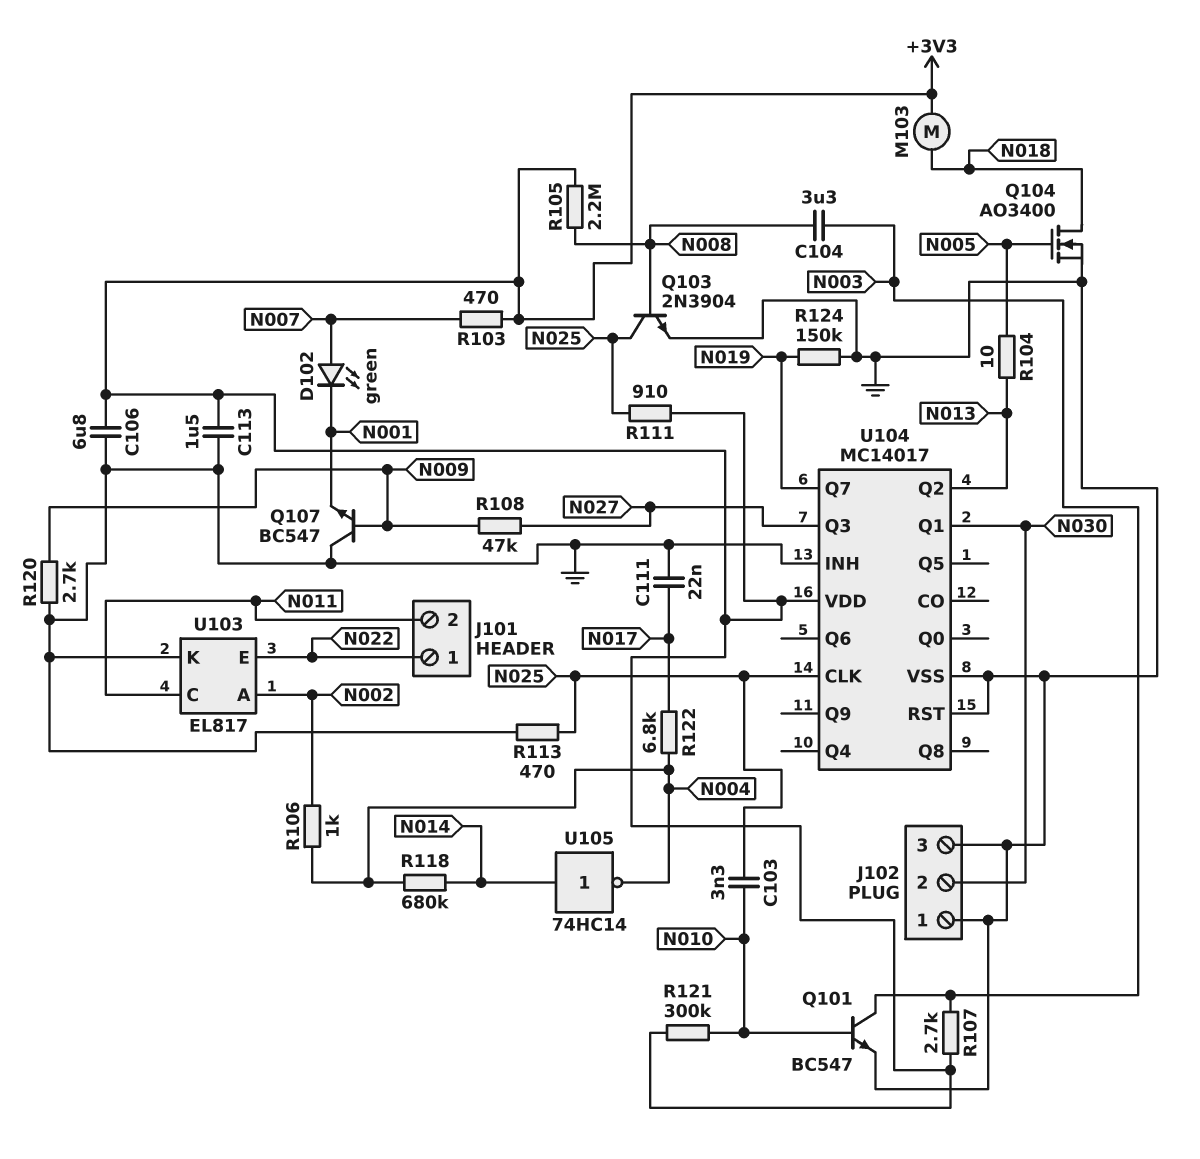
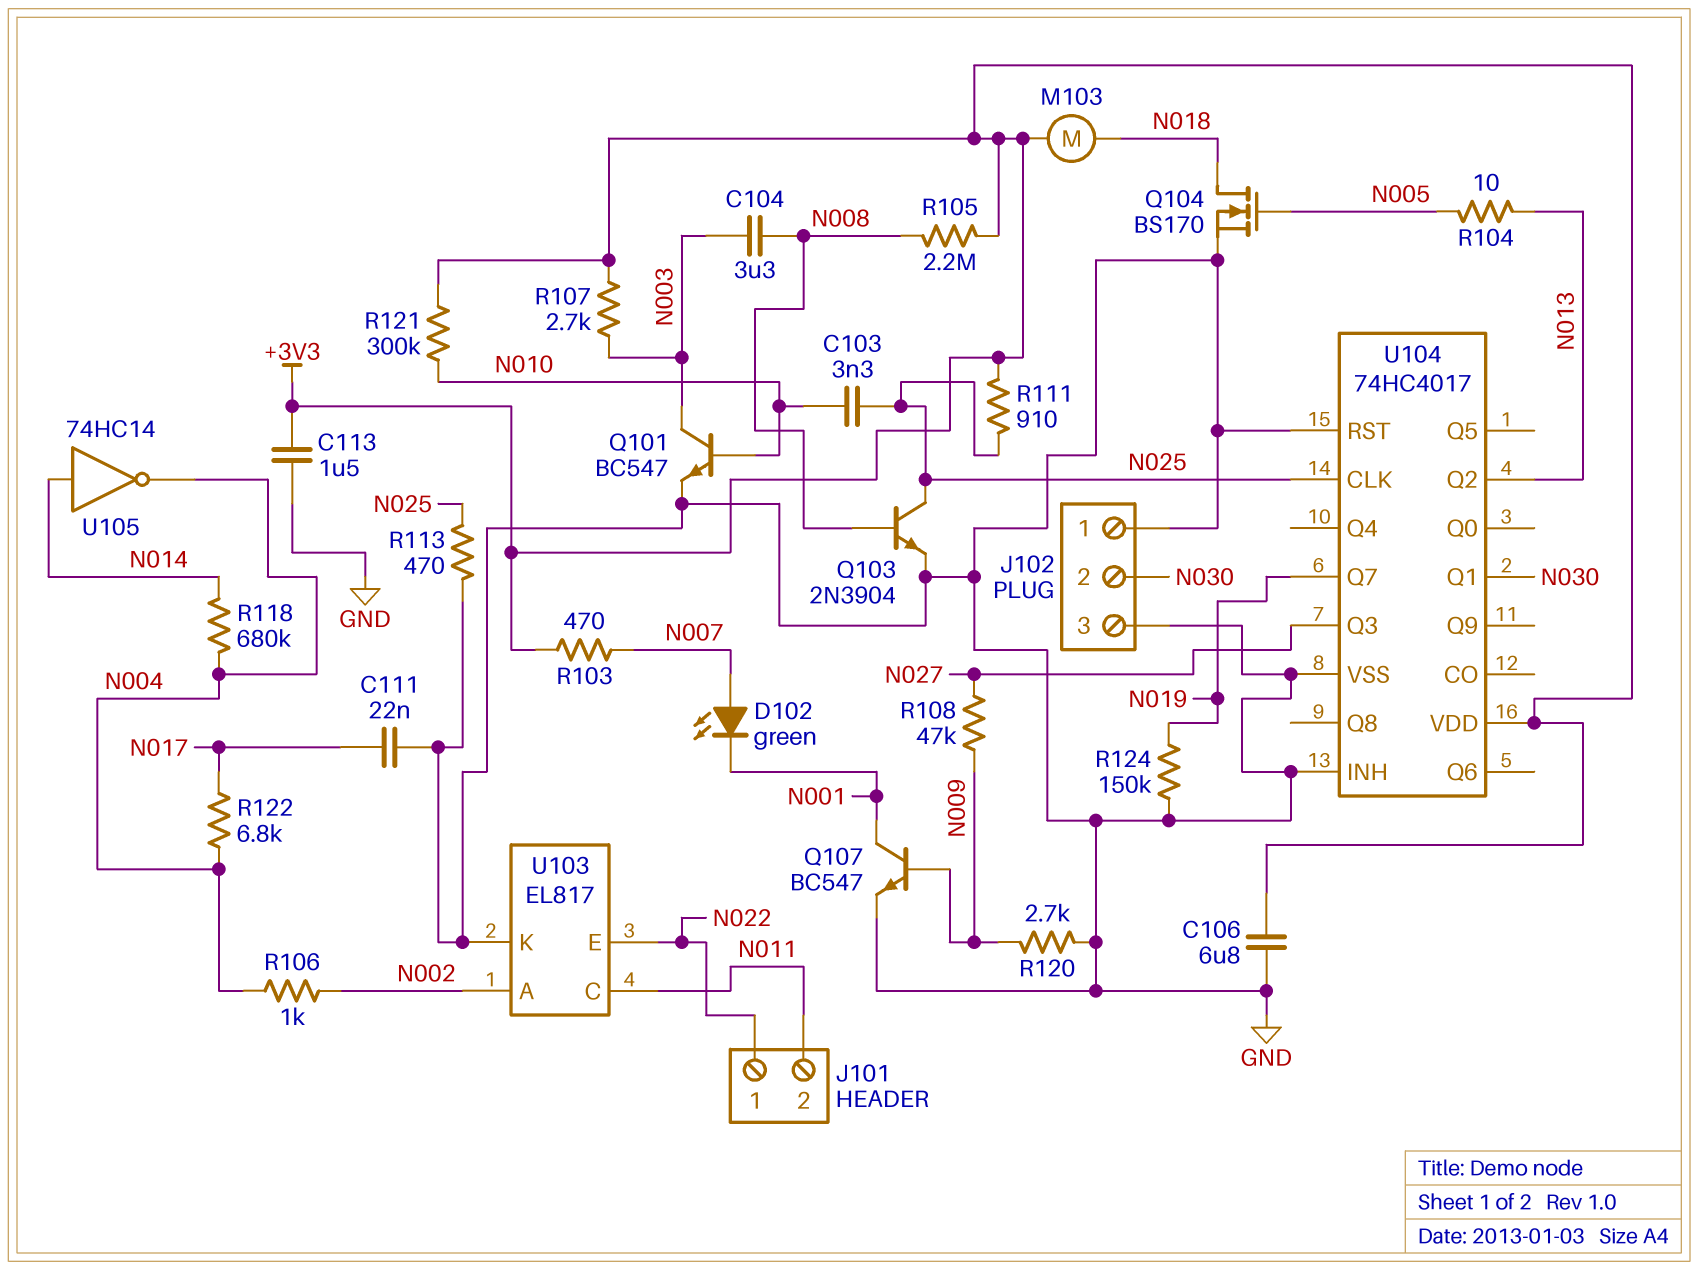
Q104: NMOS AO3400 (G N005, D N018, S GND) -> NMOS BS170 (G N005, D N018, S GND)
Q107: NPN BC547 (B N009, C GND, E N001) -> NPN BC547 (B N009, C N001, E GND)
U104: MC14017 -> 74HC4017

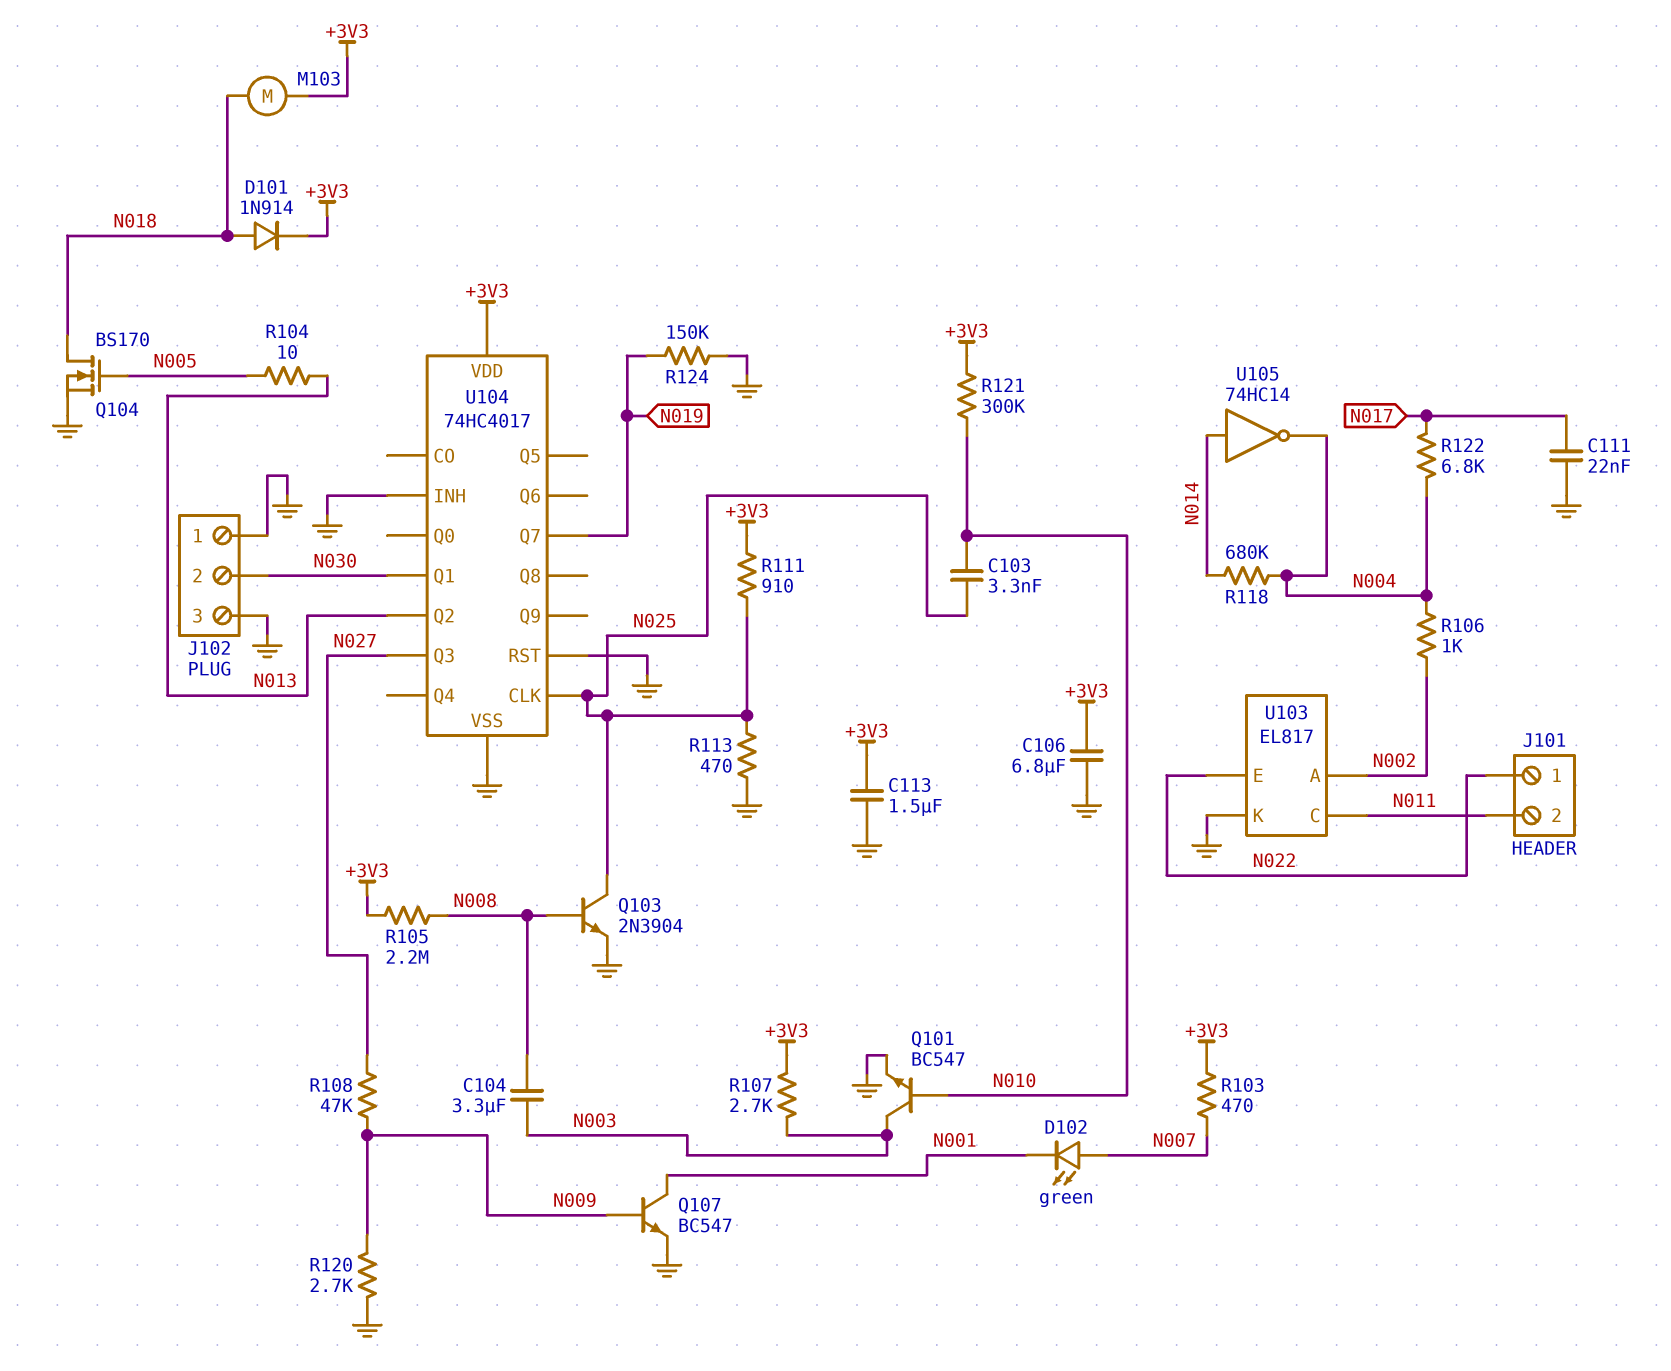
D101: none -> diode 1N914 (A N018, K +3V3)

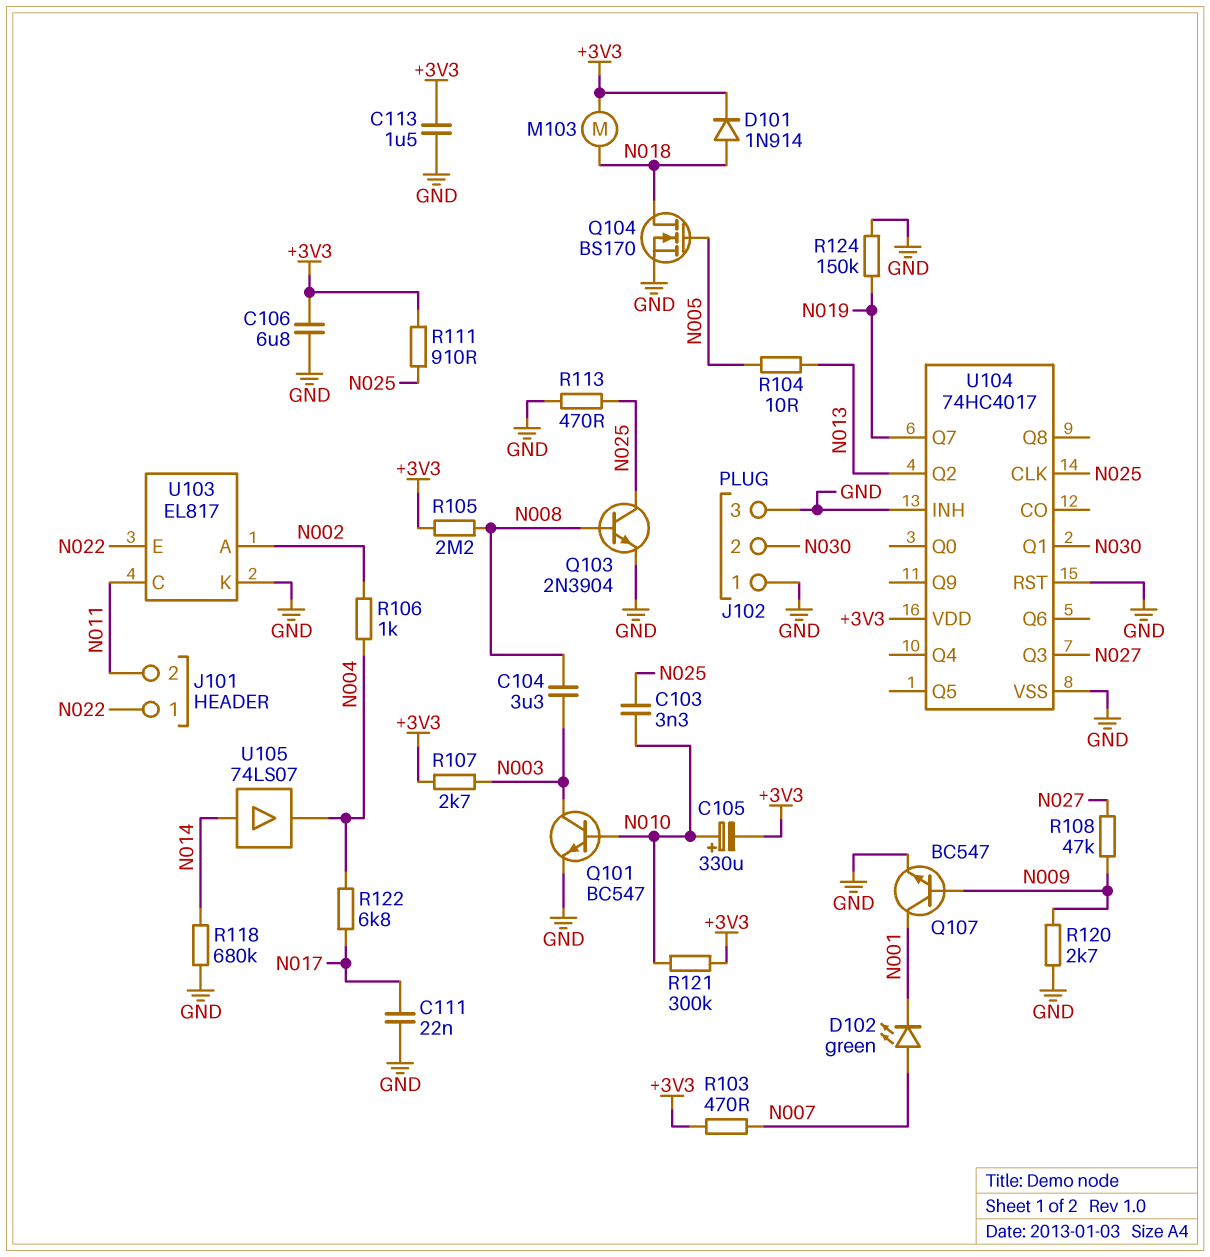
C105: none -> 330uF (plus N010, minus +3V3)
R118: 680k (N004, N014) -> 680k (GND, N014)
U105: NOT 74HC14 (in N014, out N004) -> buffer 74LS07 (in N014, out N004)

